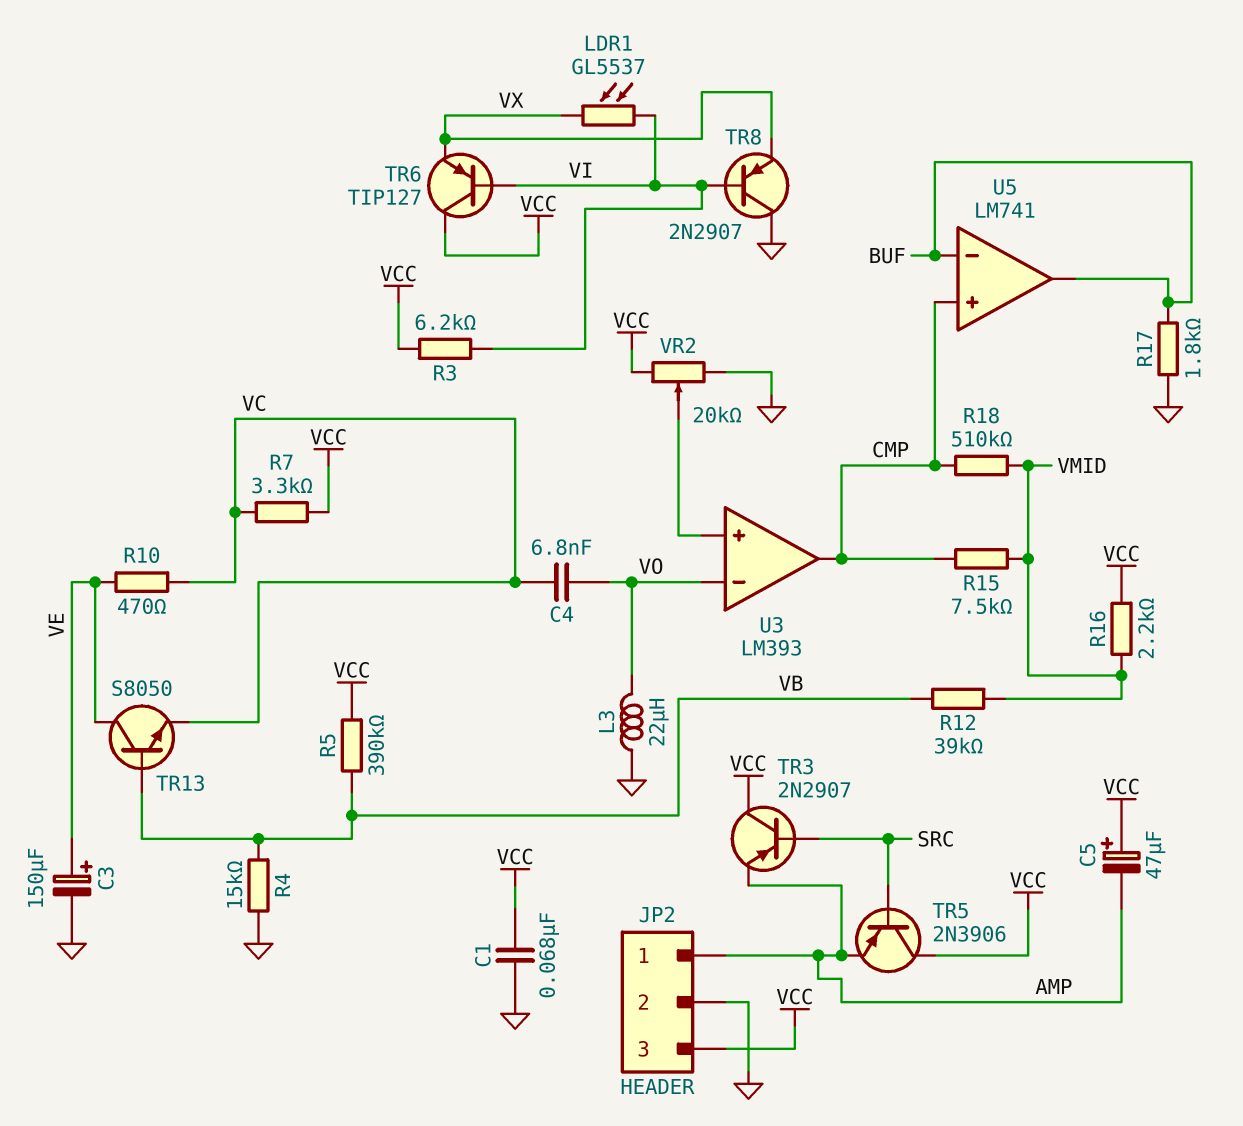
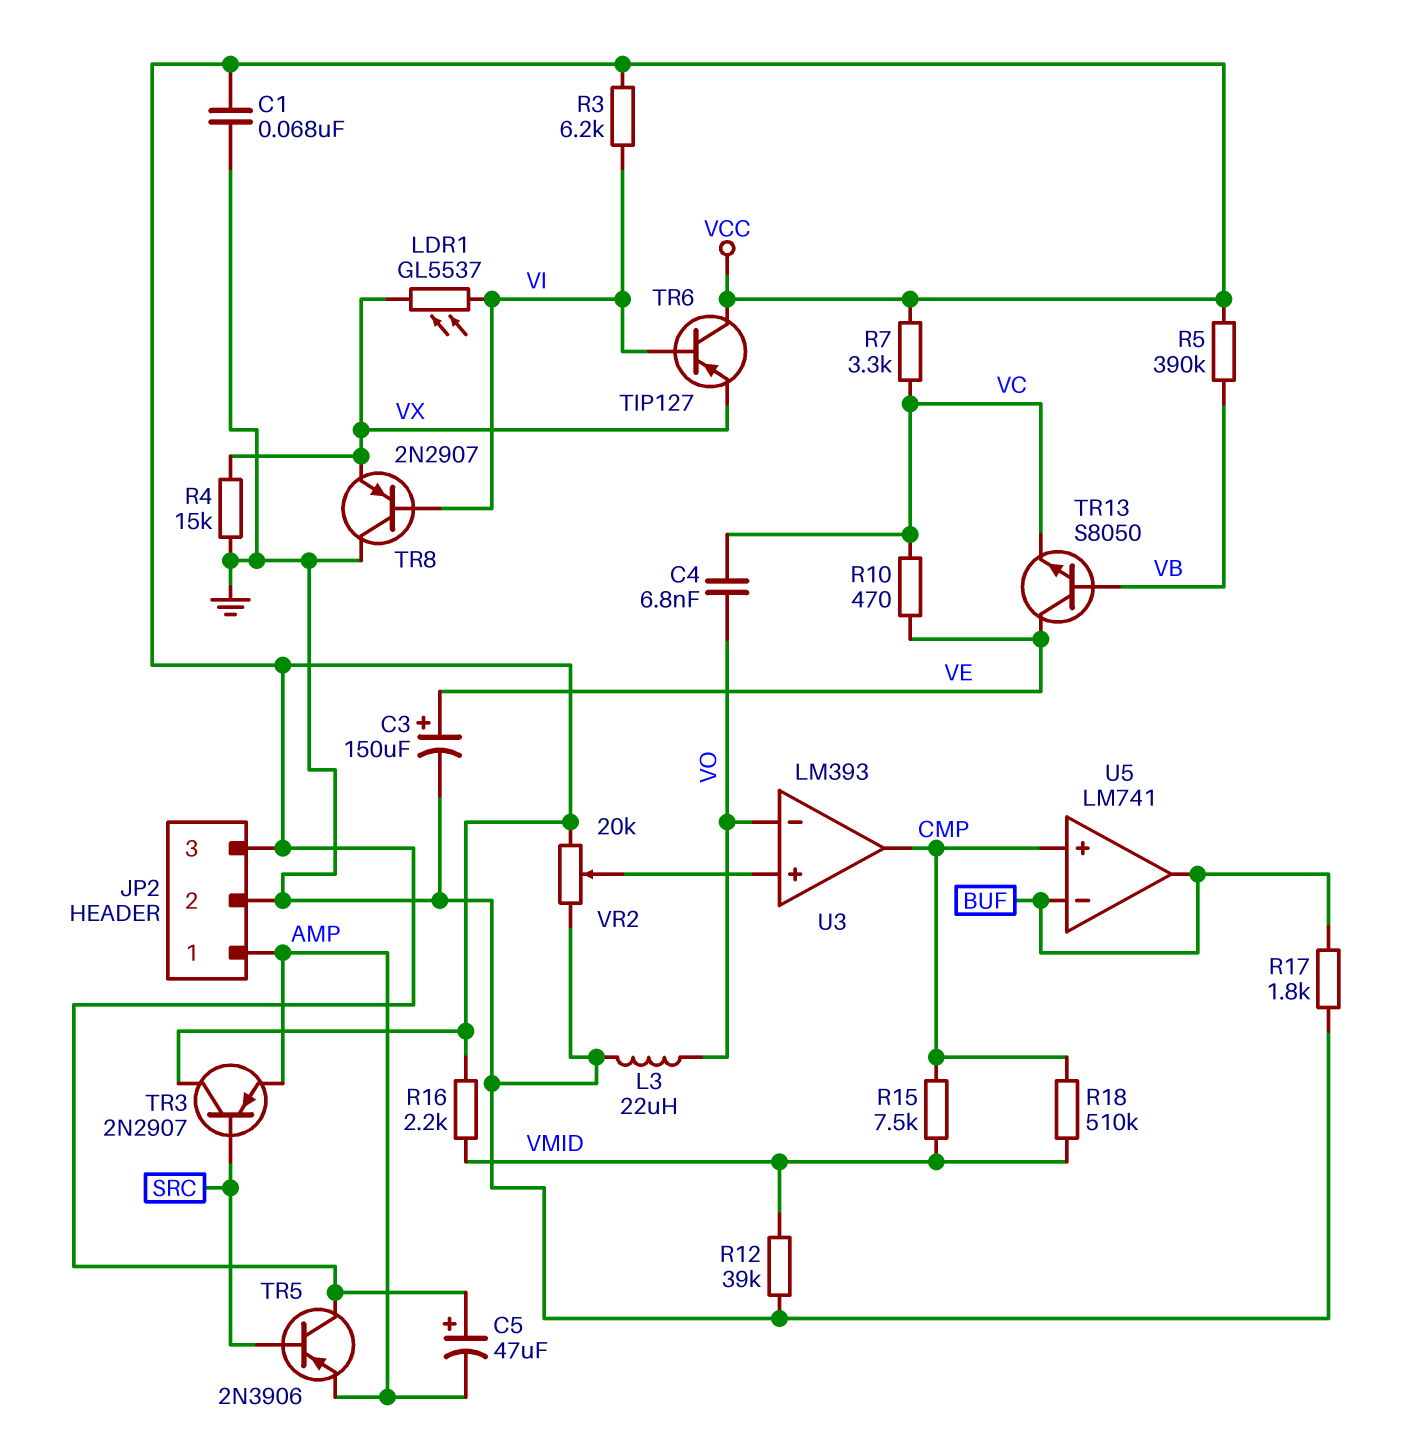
R4: 15k (GND, VB) -> 15k (GND, VX)
R12: 39k (VB, VMID) -> 39k (GND, VMID)

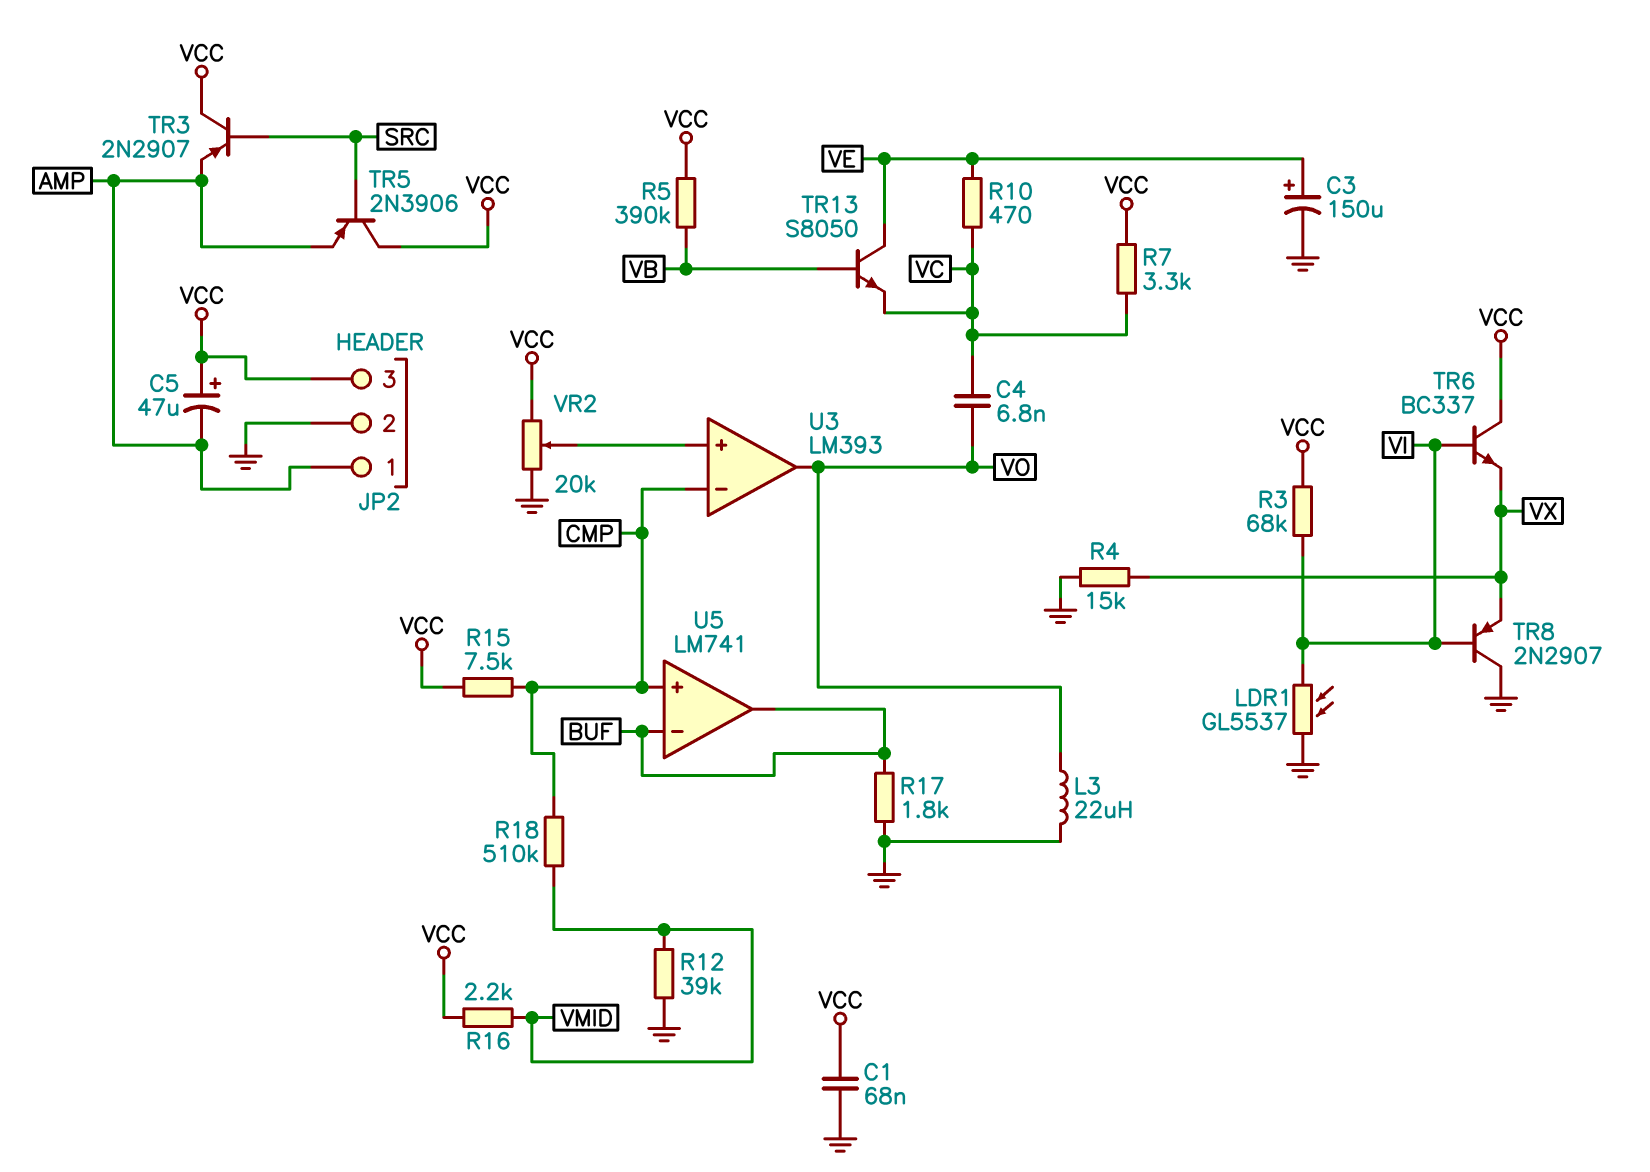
LDR1: GL5537 (VI, VX) -> GL5537 (GND, VI)
R3: 6.2k (VCC, VI) -> 68k (VCC, VI)
R15: 7.5k (CMP, VMID) -> 7.5k (CMP, VCC)
TR6: PNP TIP127 (B VI, C VCC, E VX) -> NPN BC337 (B VI, C VCC, E VX)
U3 pin in-: VO -> CMP
U3 pin out: CMP -> VO

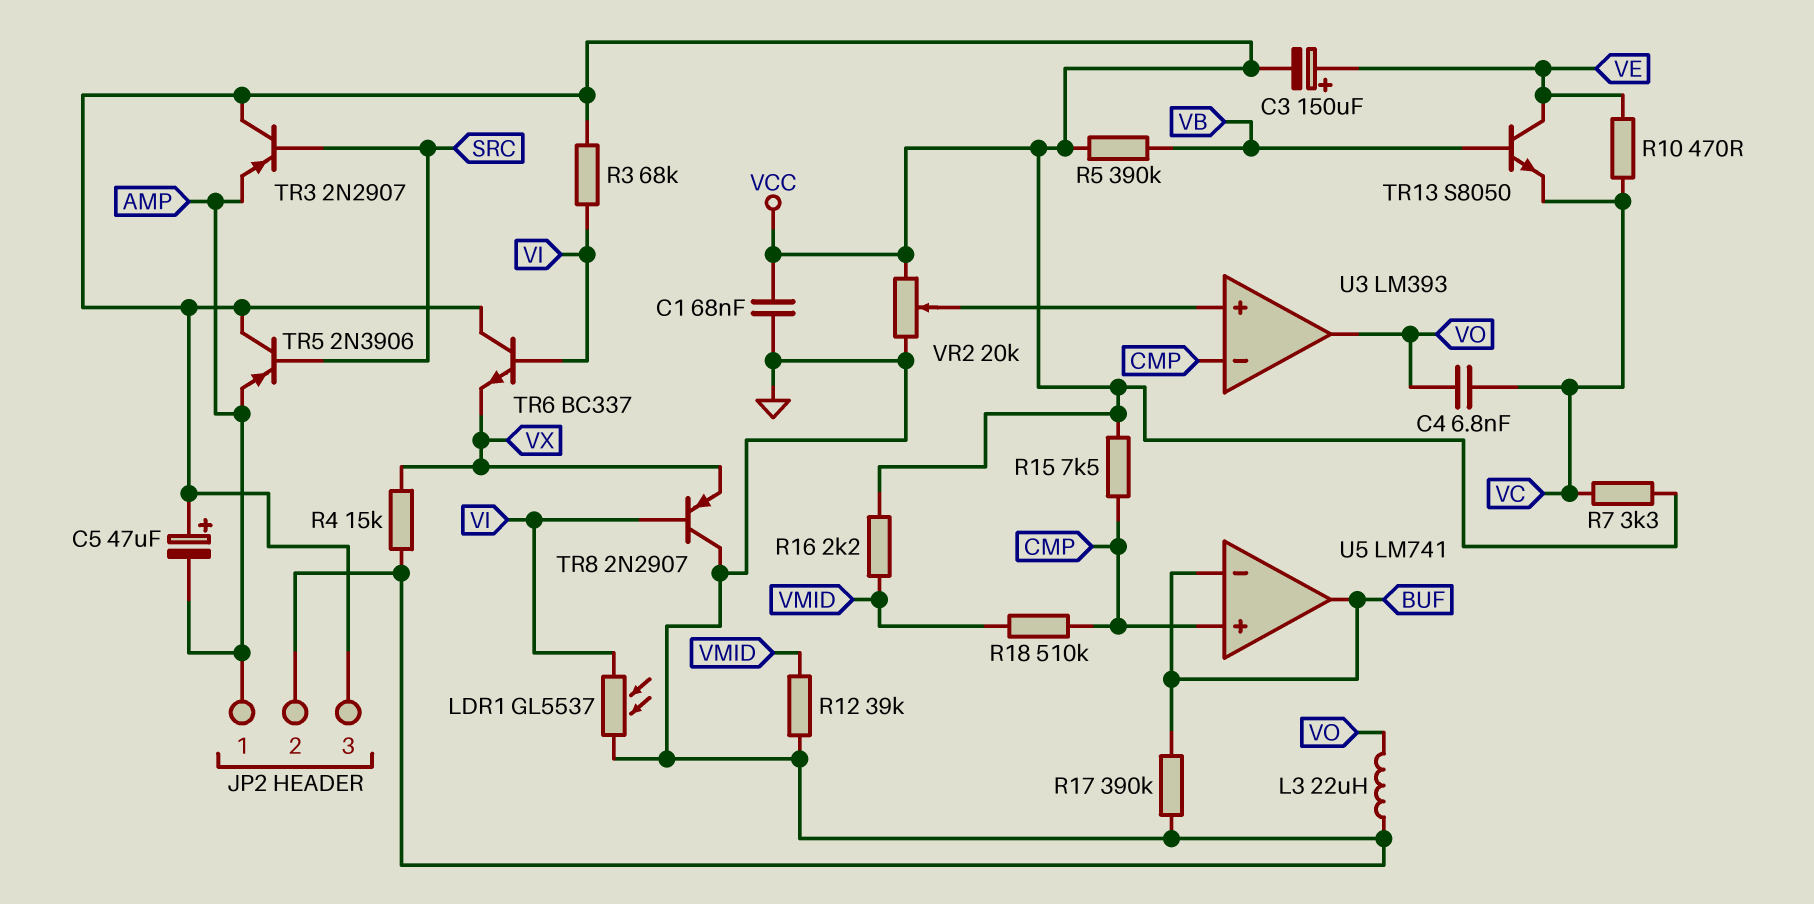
C3: 150uF (plus VE, minus GND) -> 150uF (plus VE, minus VCC)
R17: 1.8k (BUF, GND) -> 390k (BUF, GND)

